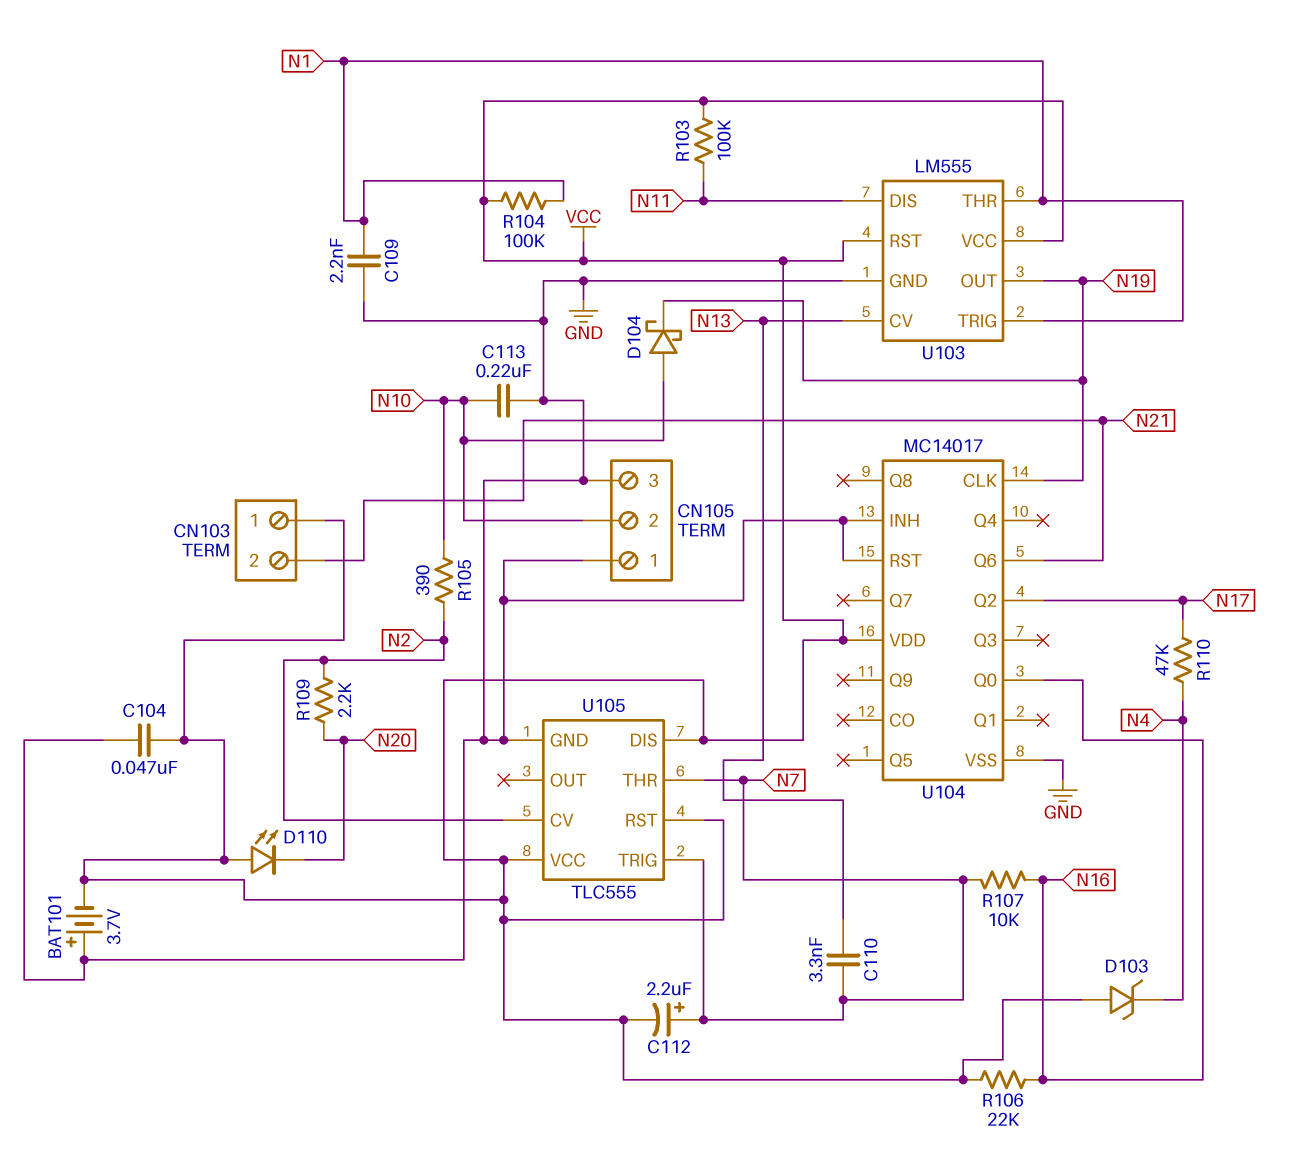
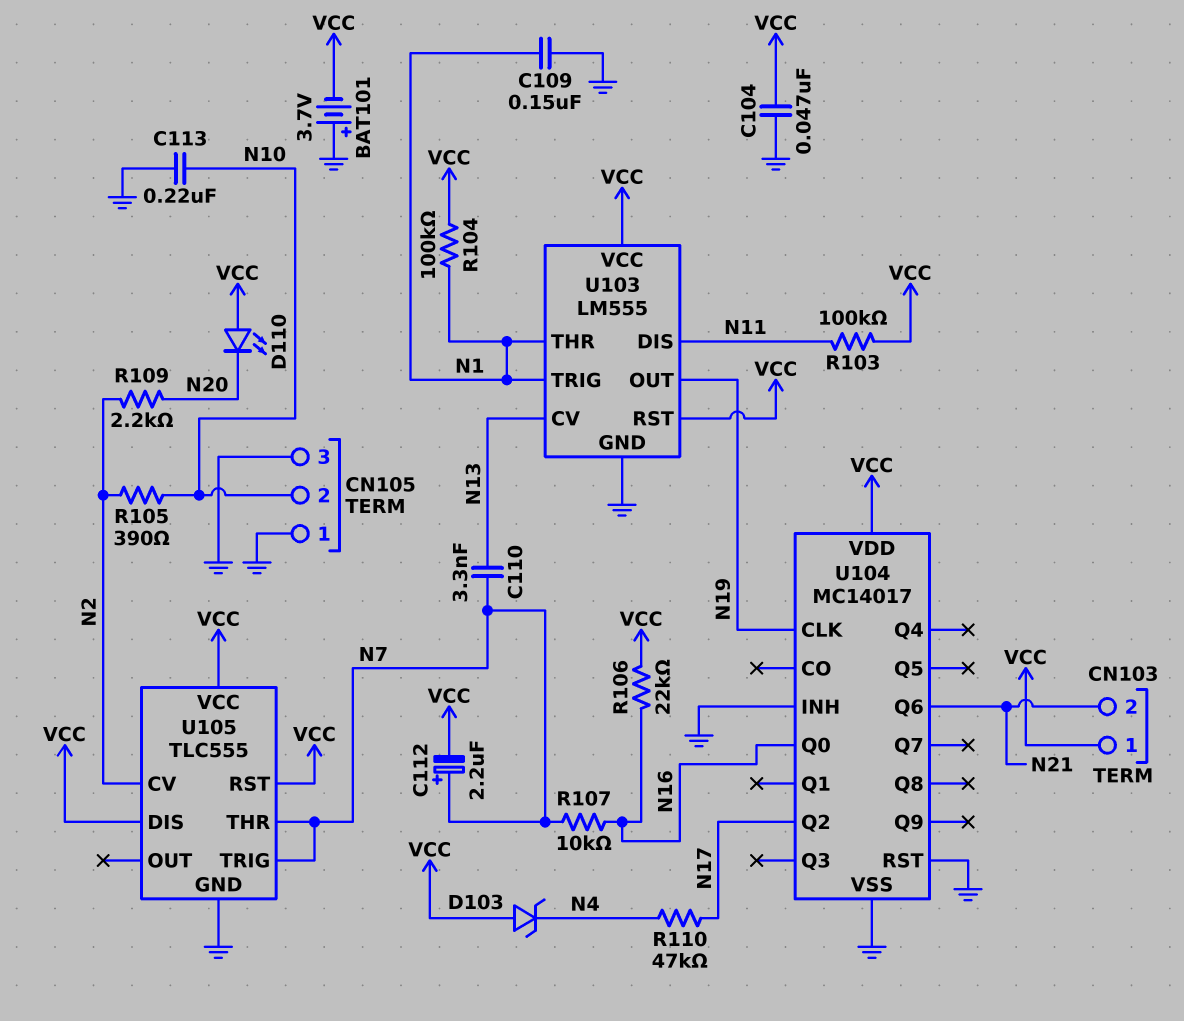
C109: 2.2nF (GND, N1) -> 150nF (GND, N1)
D104: schottky (A N10, K N19) -> none

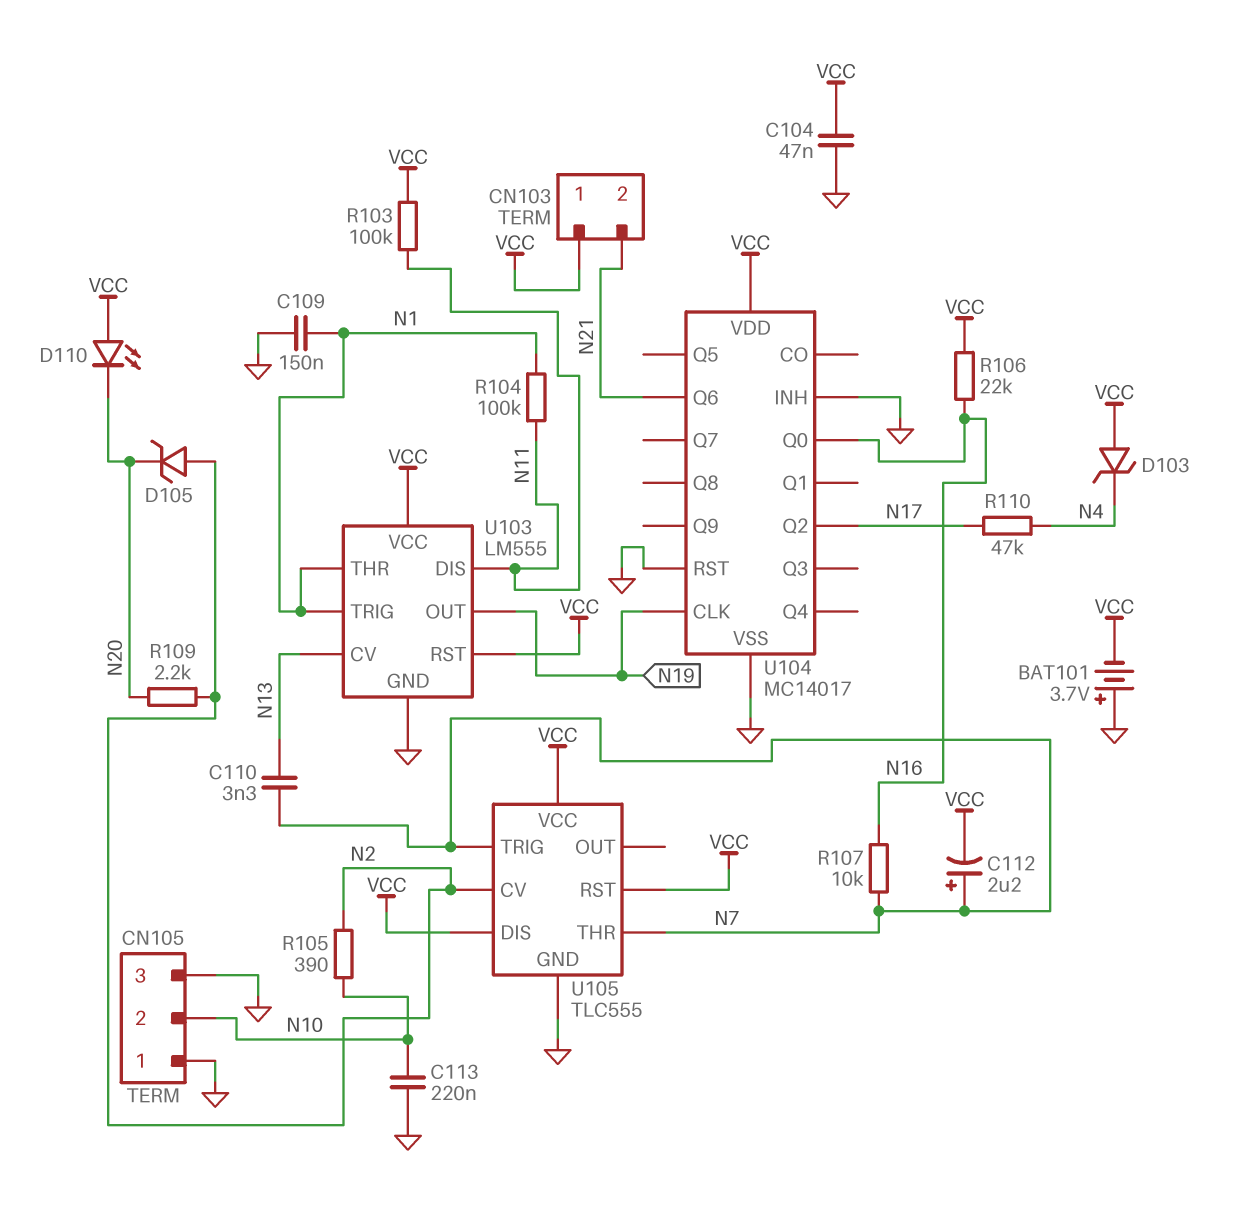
D105: none -> zener (A N2, K N20)
R104: 100k (N1, VCC) -> 100k (N1, N11)

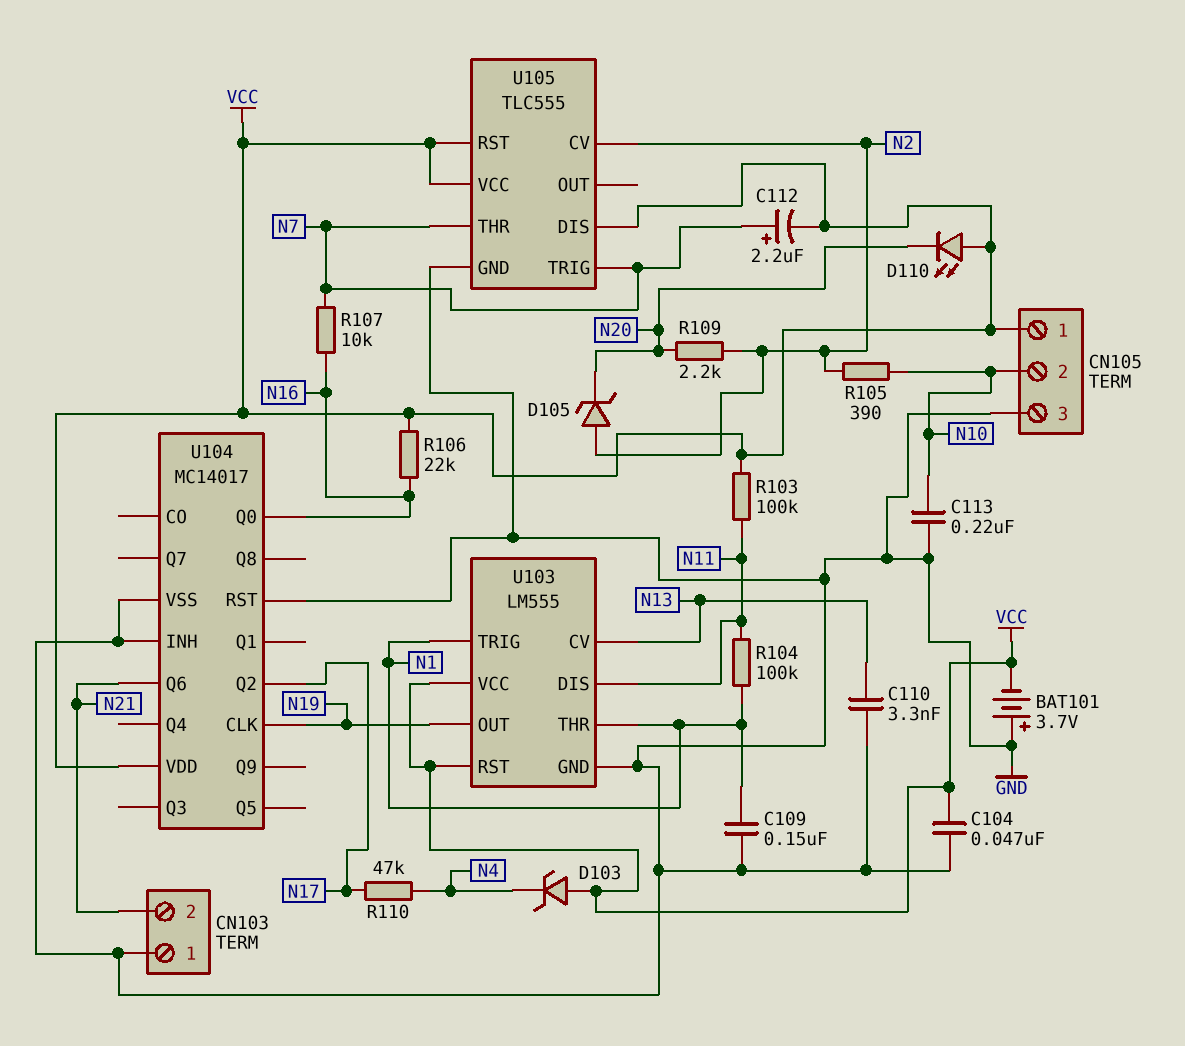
C110: 3.3nF (N7, N13) -> 3.3nF (GND, N13)
CN103 pin 1: VCC -> GND
CN105 pin 1: GND -> VCC

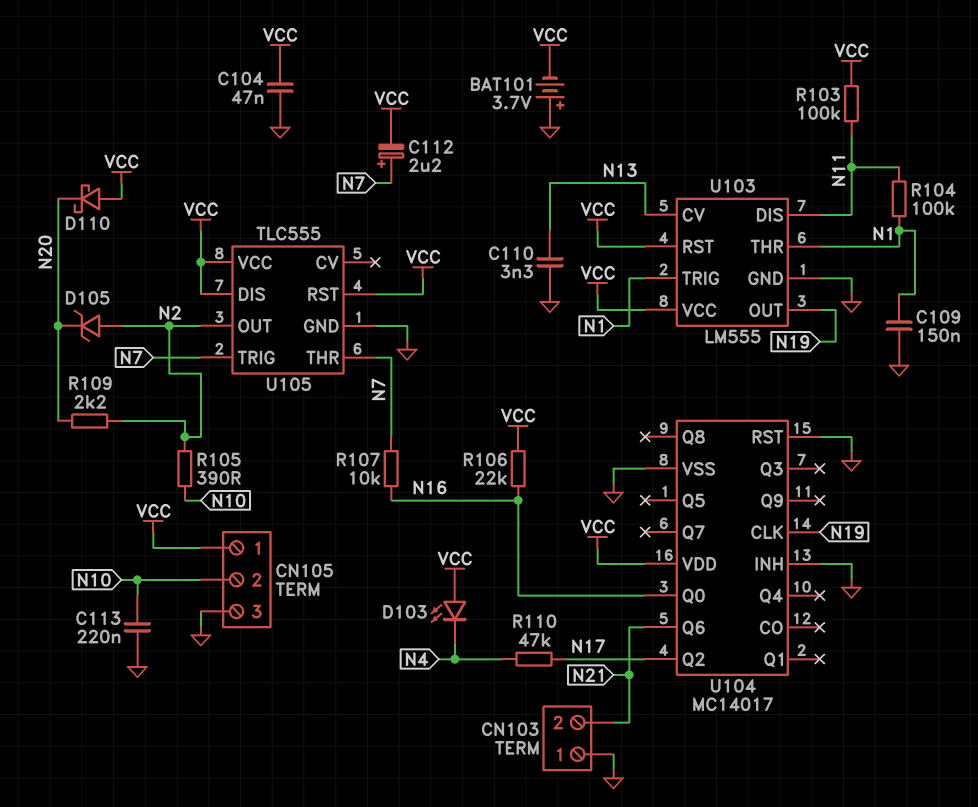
D103: zener (A VCC, K N4) -> LED (A VCC, K N4)
D110: LED (A VCC, K N20) -> schottky (A VCC, K N20)
U105 pin CV: N2 -> none
U105 pin OUT: none -> N2

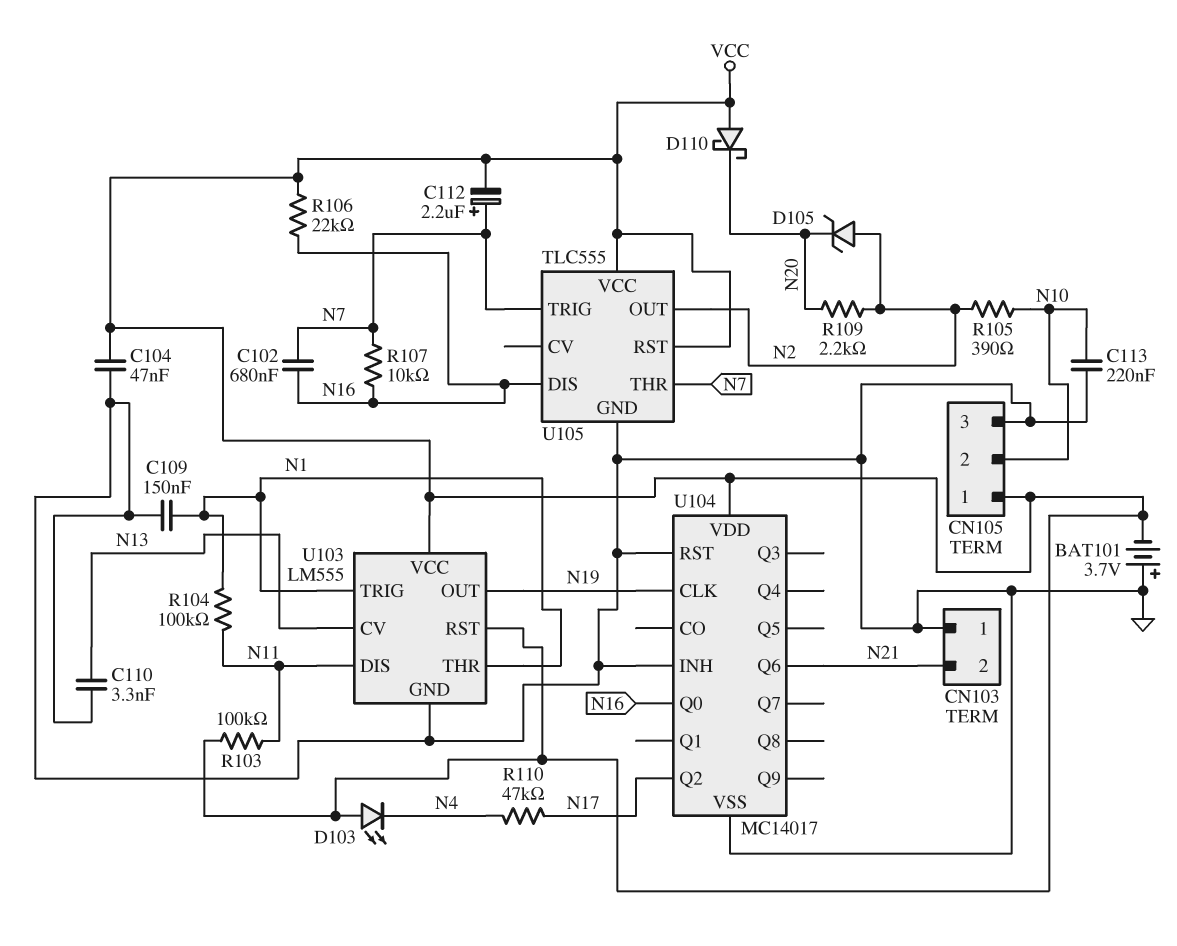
C102: none -> 680nF (N7, N16)
U105 pin DIS: VCC -> N16

